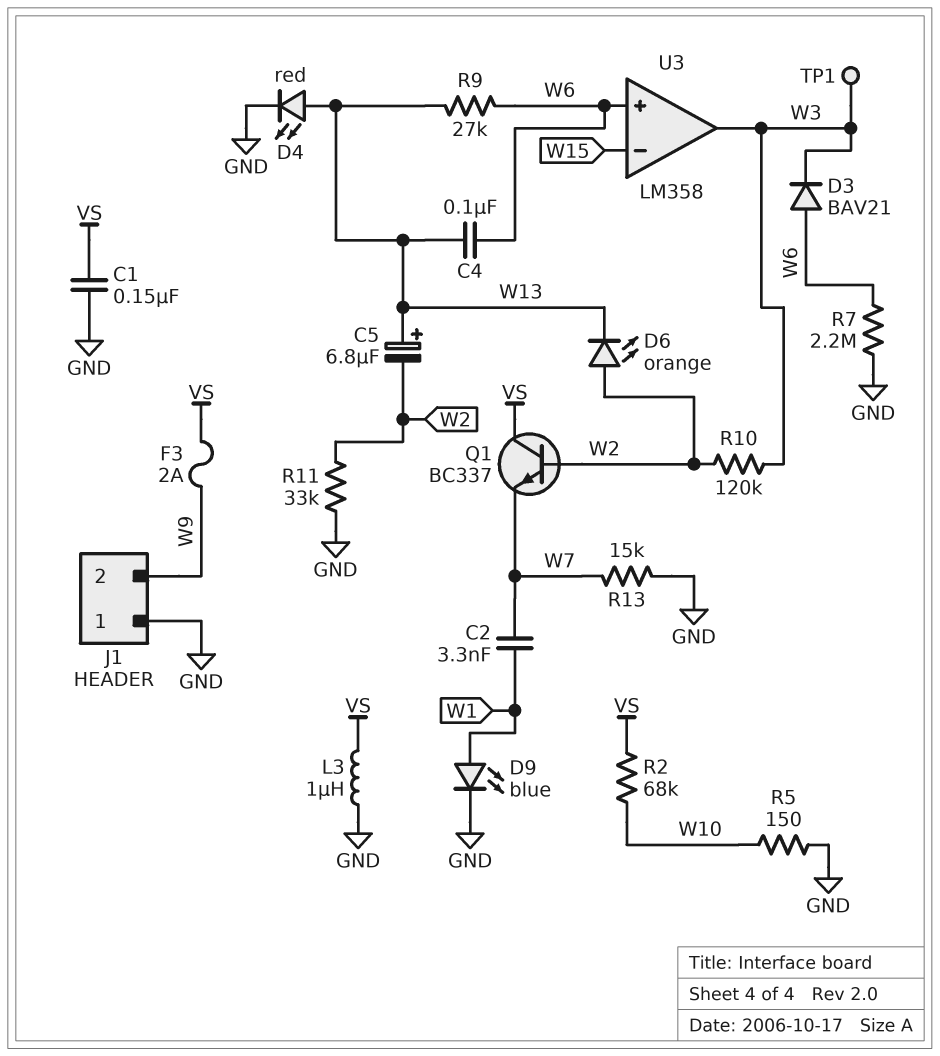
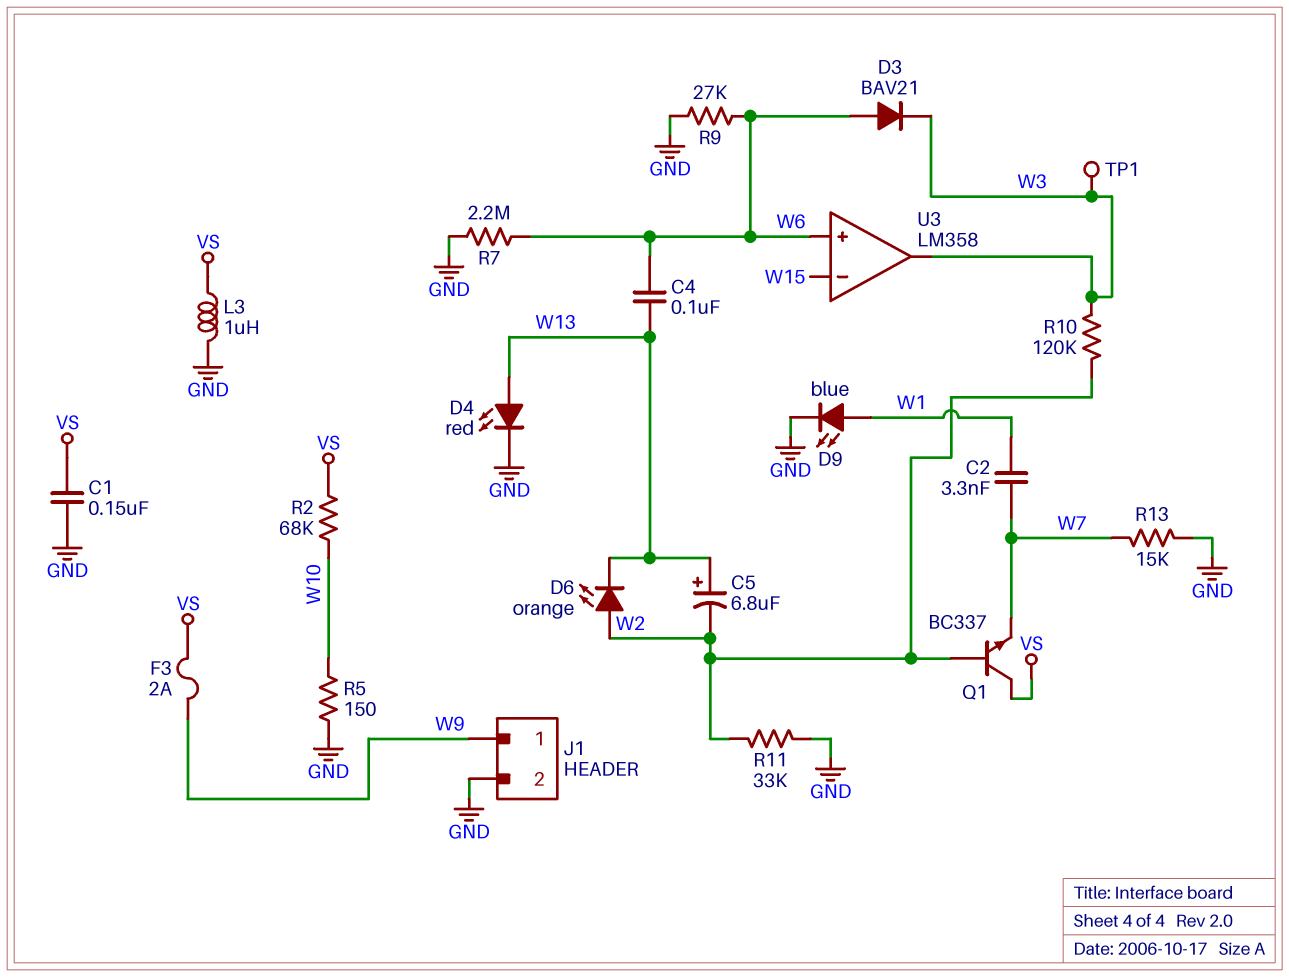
J1 pin 1: GND -> W9
J1 pin 2: W9 -> GND
R9: 27k (W6, W13) -> 27k (GND, W6)

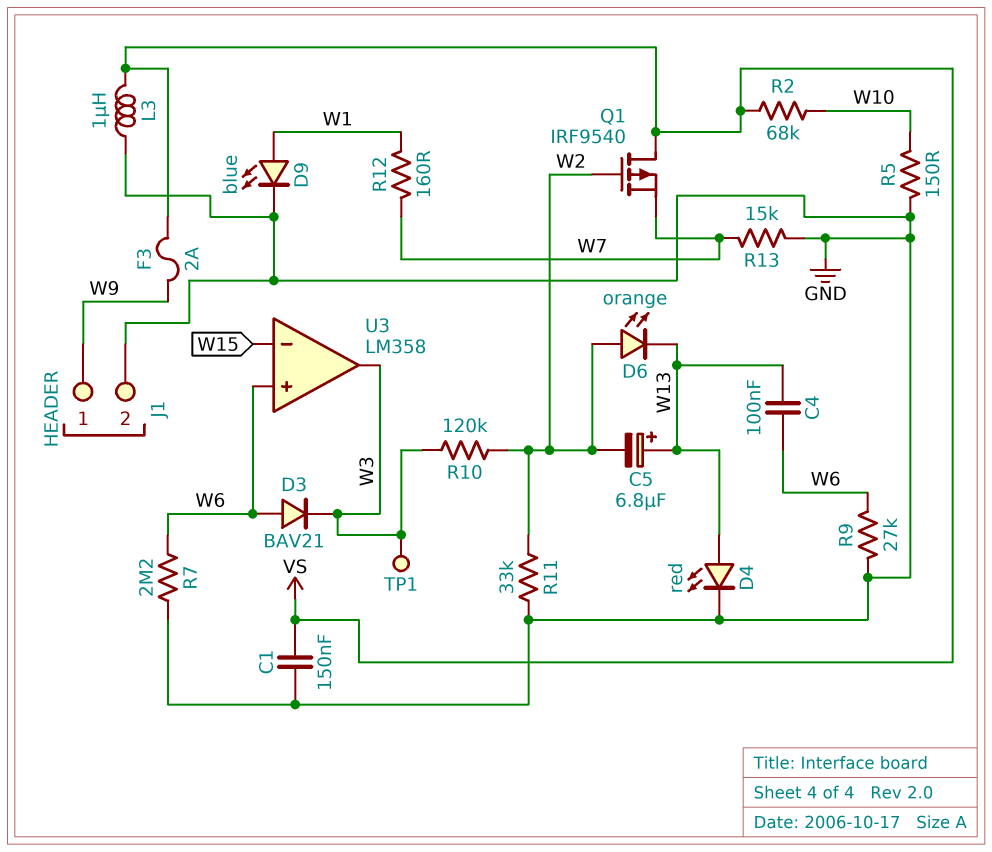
C2: 3.3nF (W1, W7) -> none
Q1: NPN BC337 (B W2, C VS, E W7) -> PMOS IRF9540 (G W2, D VS, S W7)
R12: none -> 160 (W1, W7)

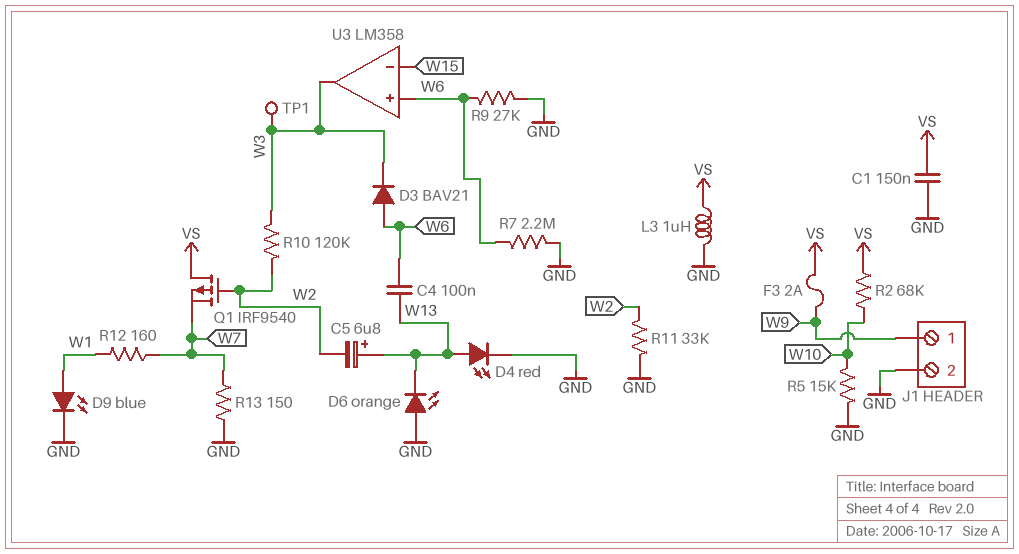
D6: LED orange (A W2, K W13) -> LED orange (A GND, K W13)
R5: 150 (GND, W10) -> 15k (GND, W10)
R13: 15k (GND, W7) -> 150 (GND, W7)

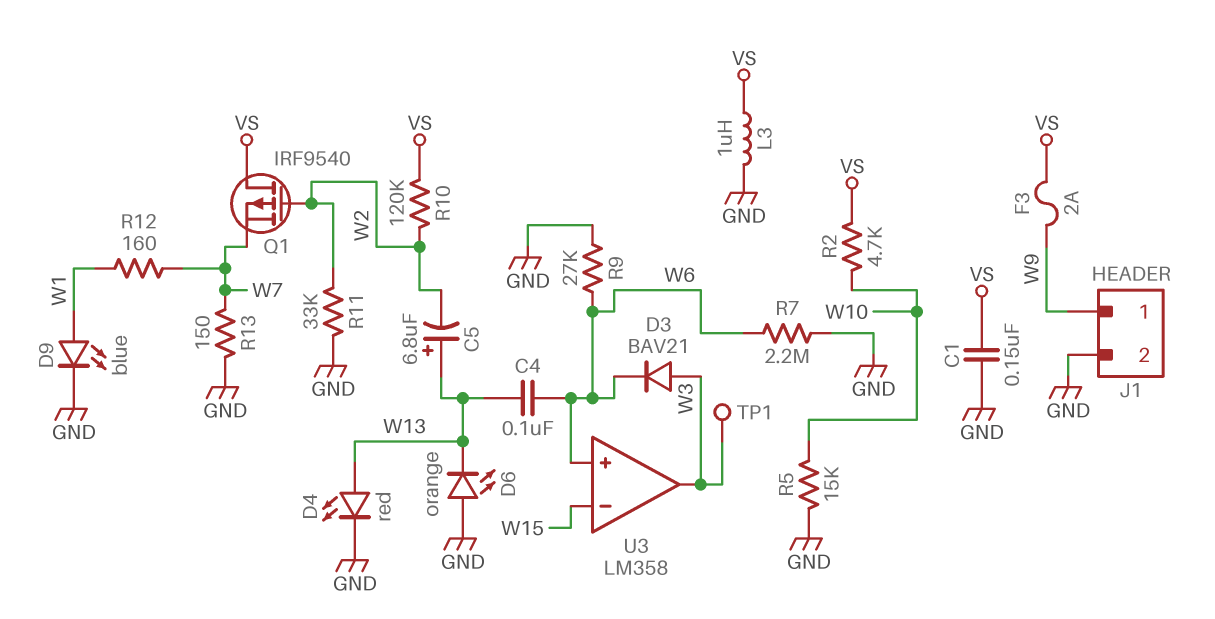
D3: diode BAV21 (A W6, K W3) -> diode BAV21 (A W3, K W6)
R2: 68k (VS, W10) -> 4.7k (VS, W10)
R10: 120k (W2, W3) -> 120k (VS, W2)

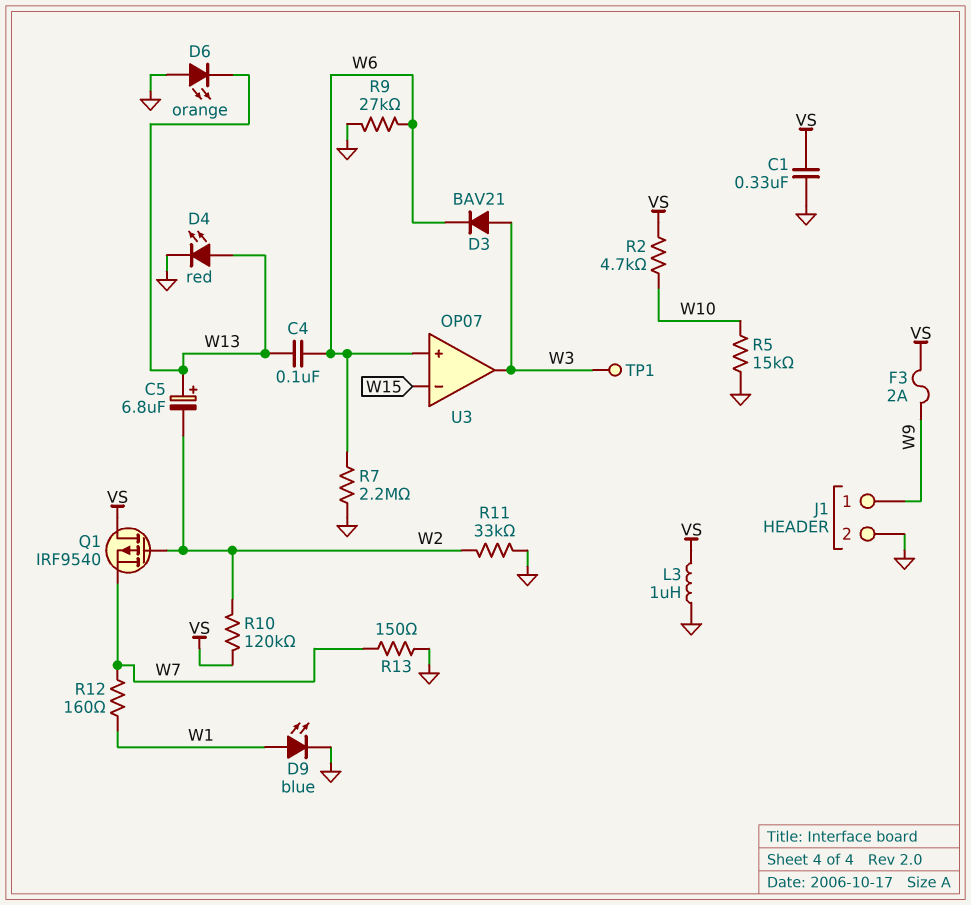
C1: 150nF (GND, VS) -> 330nF (GND, VS)
U3: LM358 -> OP07

